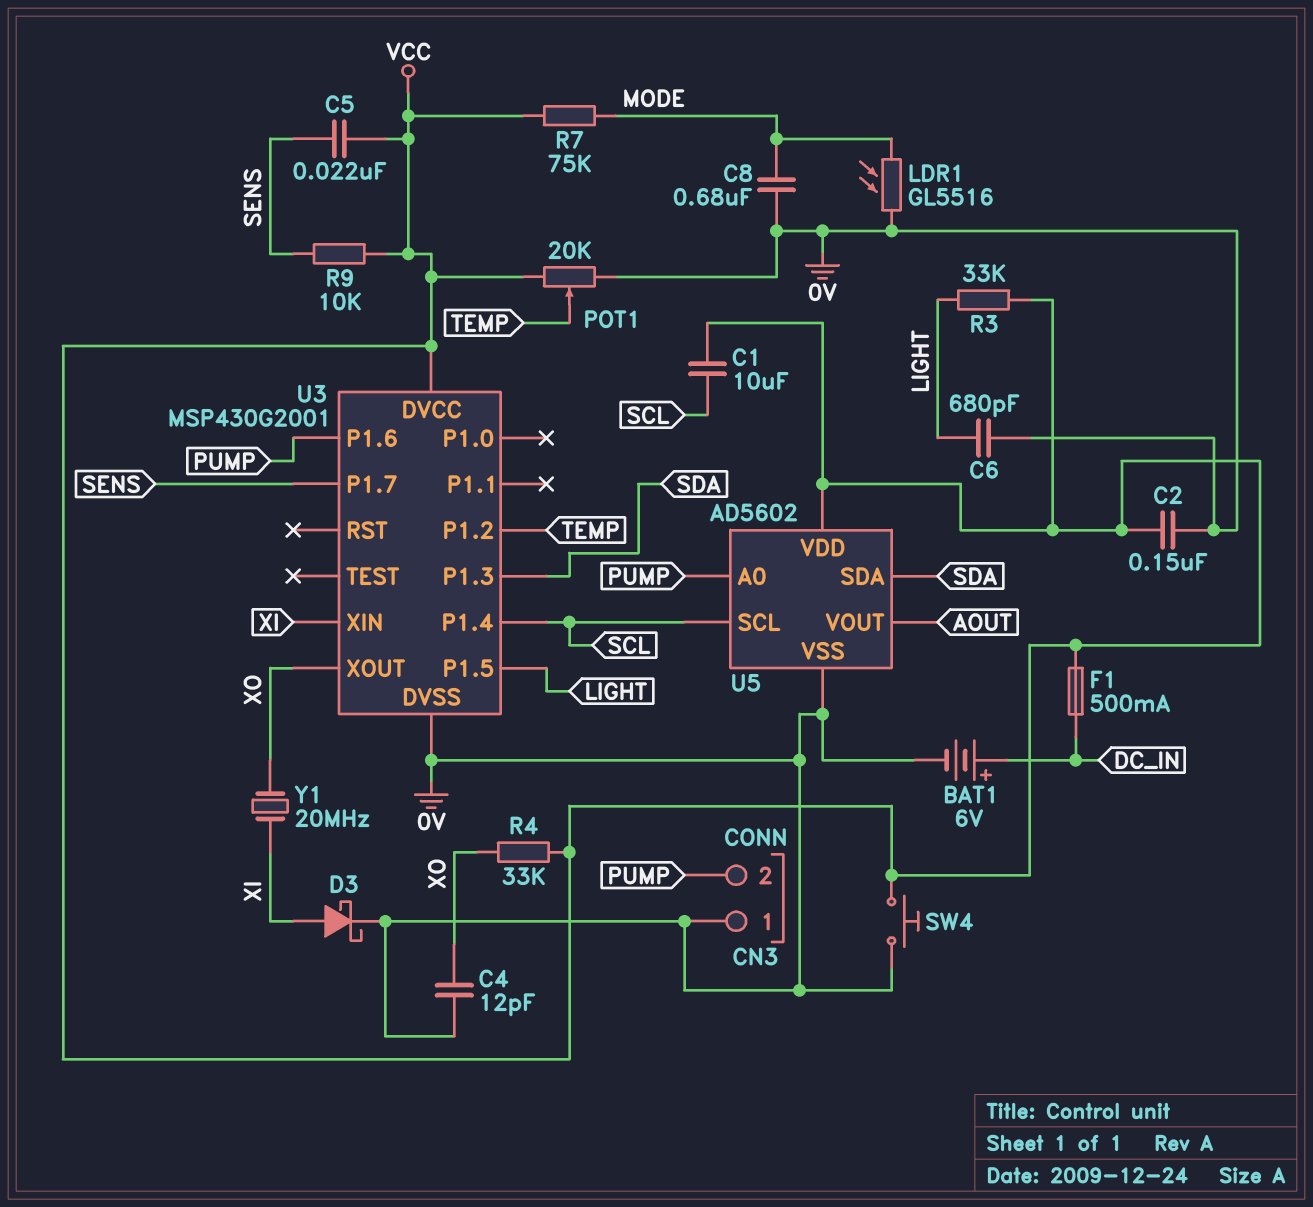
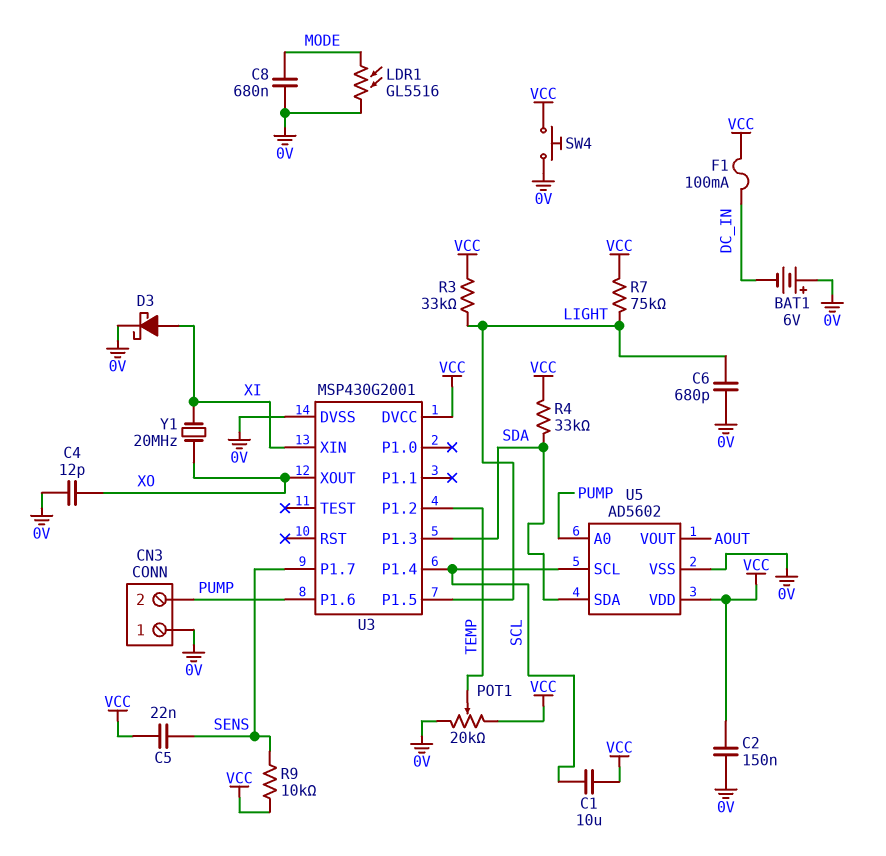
BAT1: 6V (plus DC_IN, minus 0V) -> 6V (plus 0V, minus DC_IN)
F1: 500mA (DC_IN, VCC) -> 100mA (DC_IN, VCC)
R4: 33k (VCC, XO) -> 33k (SDA, VCC)
R7: 75k (MODE, VCC) -> 75k (LIGHT, VCC)

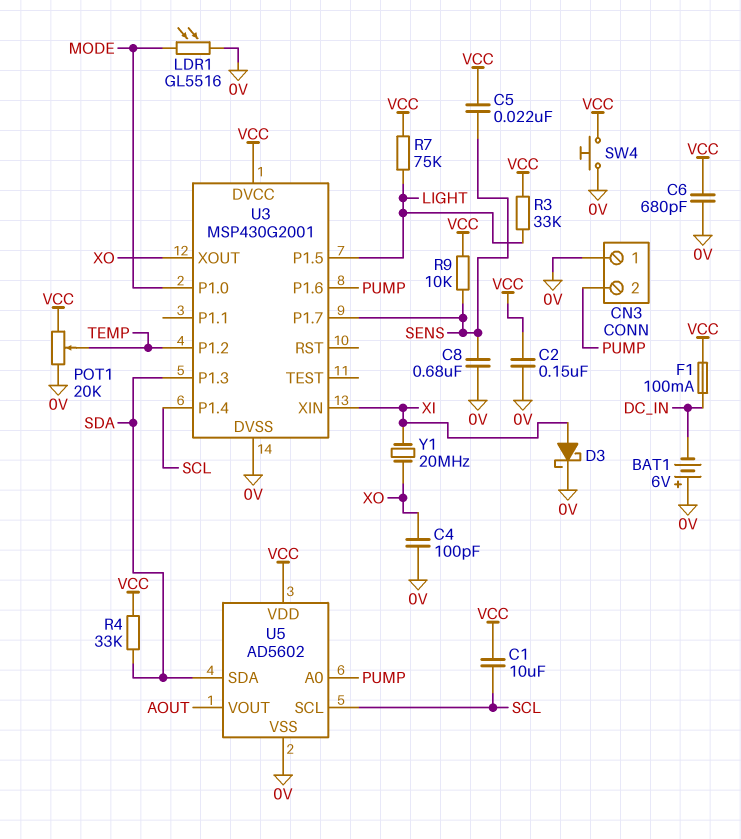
C4: 12pF (0V, XO) -> 100pF (0V, XO)
C6: 680pF (0V, LIGHT) -> 680pF (0V, VCC)
C8: 680nF (0V, MODE) -> 680nF (0V, SENS)
U3 pin P1.0: none -> MODE

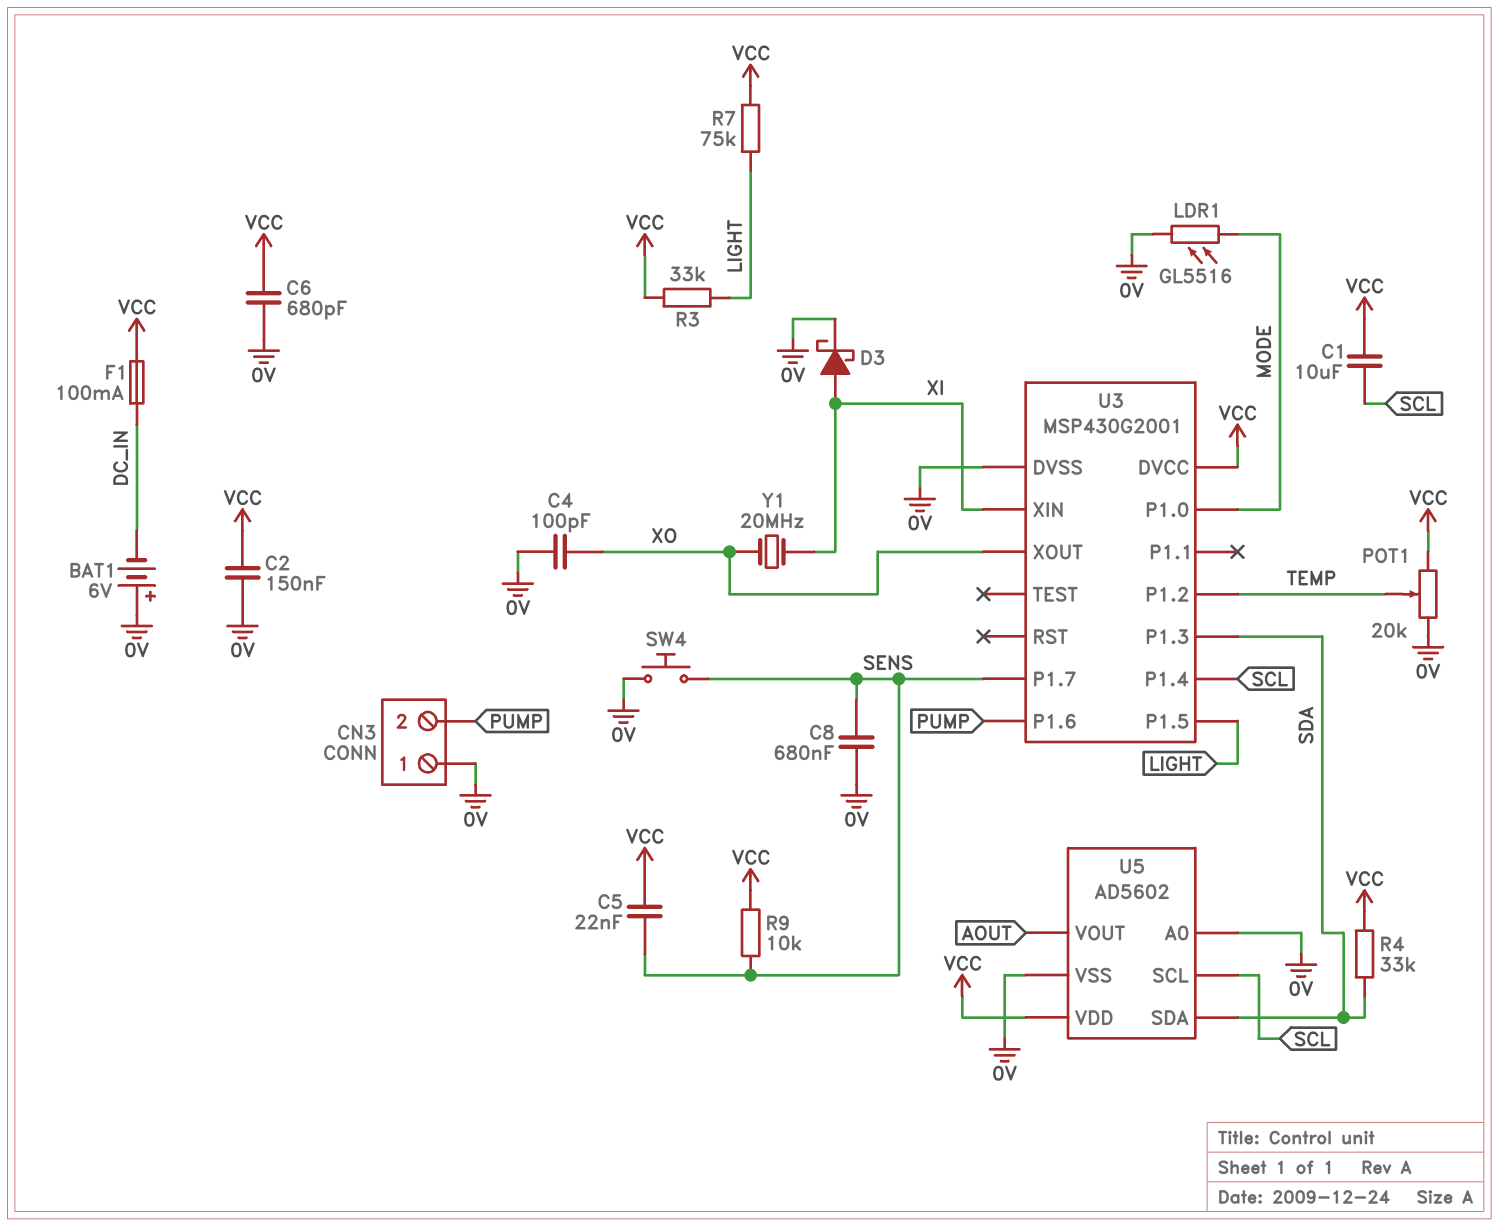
SW4: button (0V, VCC) -> button (0V, SENS)
U5 pin A0: PUMP -> 0V

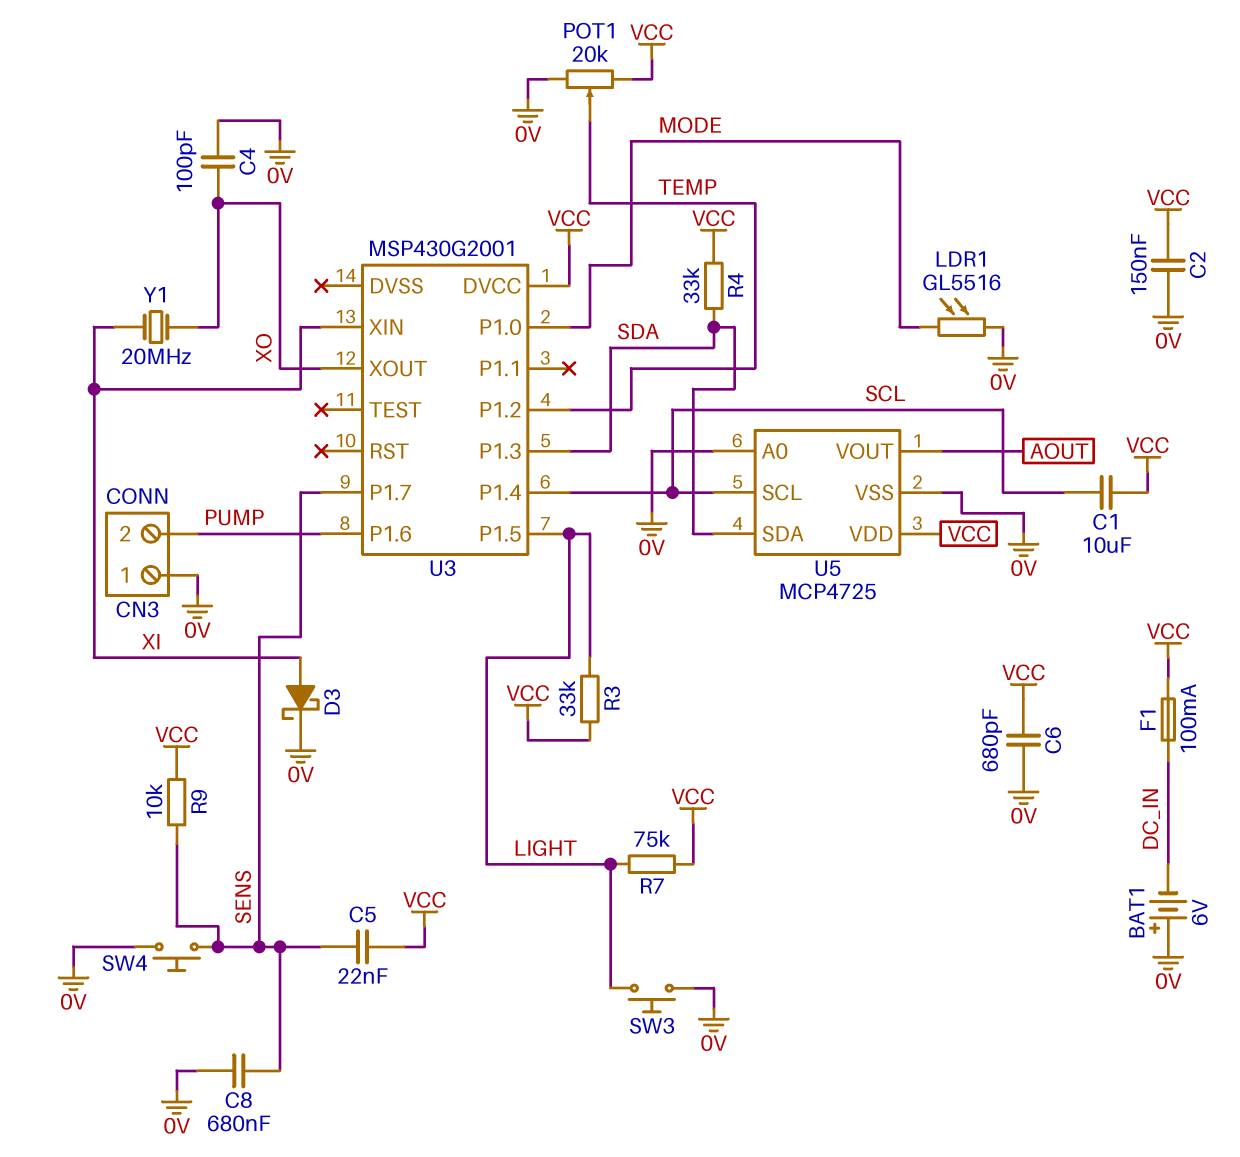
SW3: none -> button (0V, LIGHT)
U3 pin DVSS: 0V -> none
U5: AD5602 -> MCP4725

